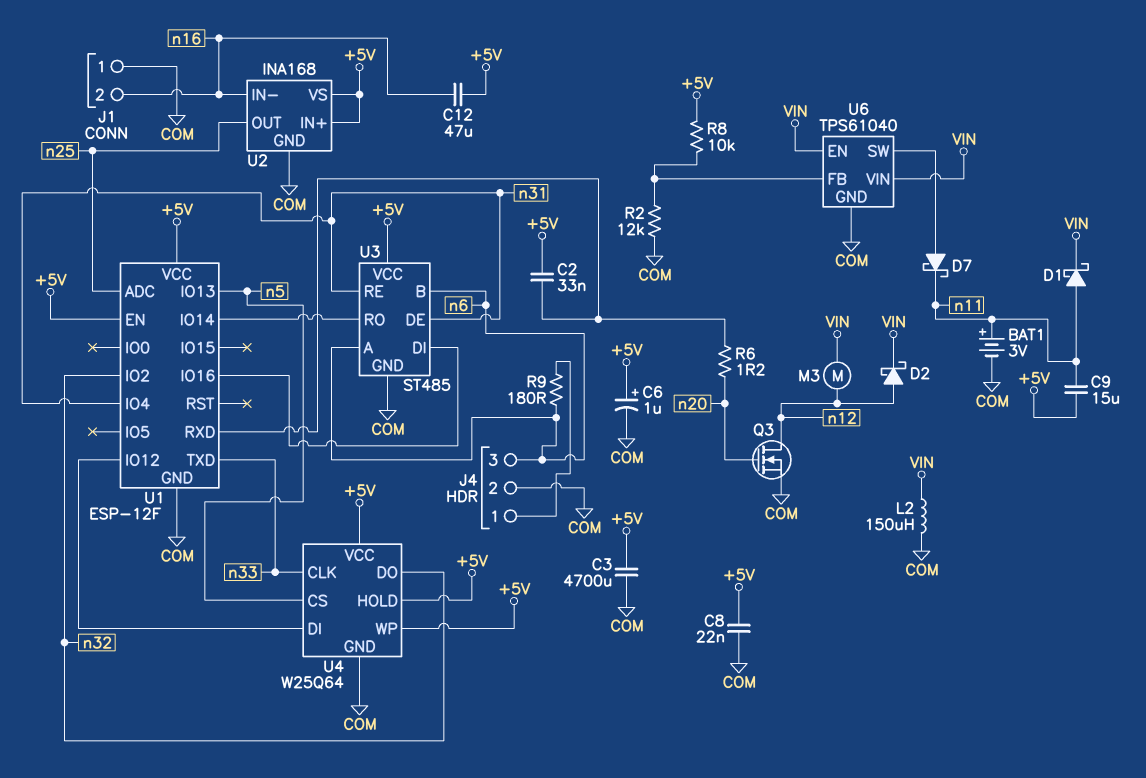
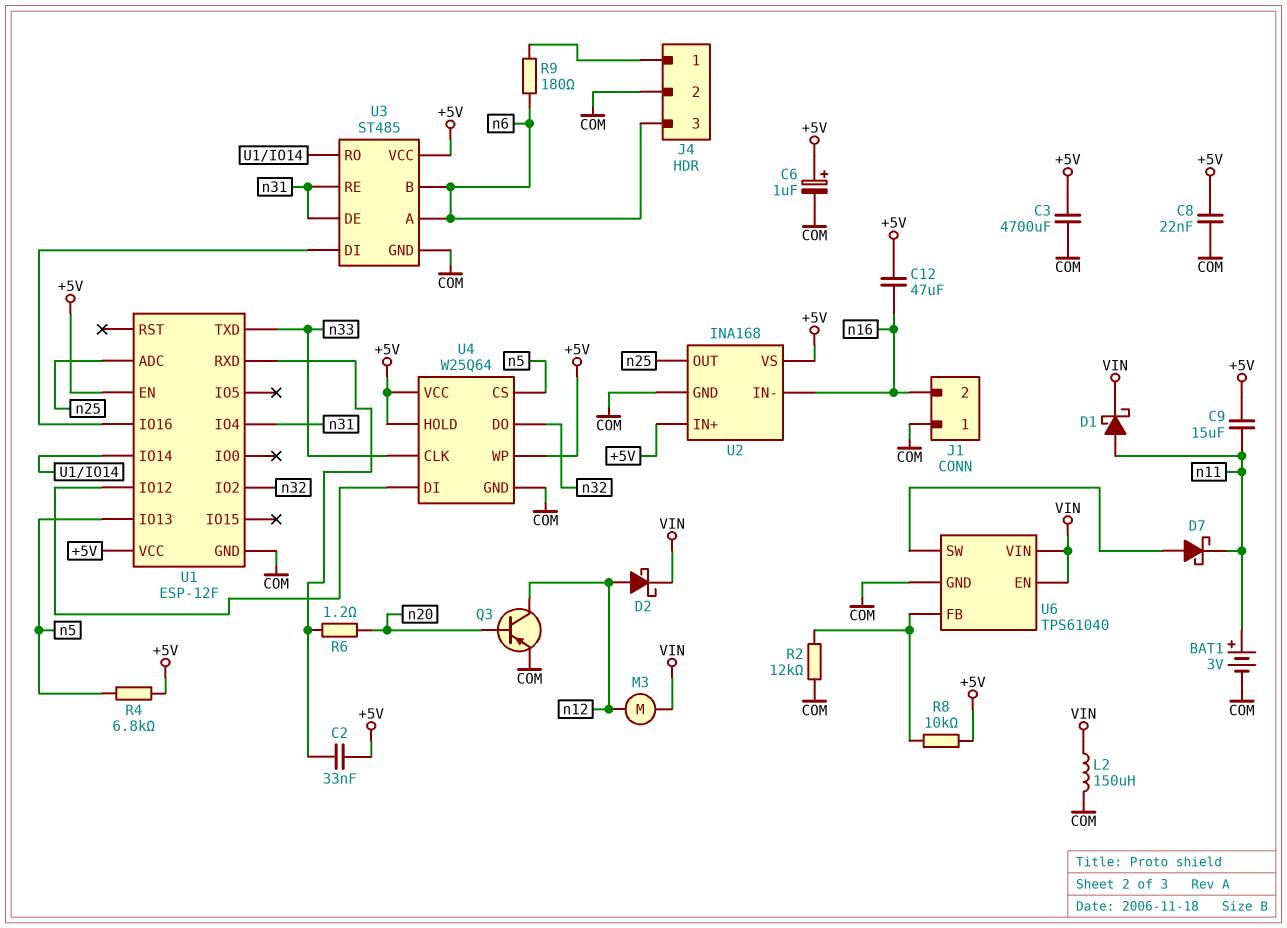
Q3: NMOS (G n20, D n12, S COM) -> PNP (B n20, C n12, E COM)
R4: none -> 6.8k (+5V, n5)

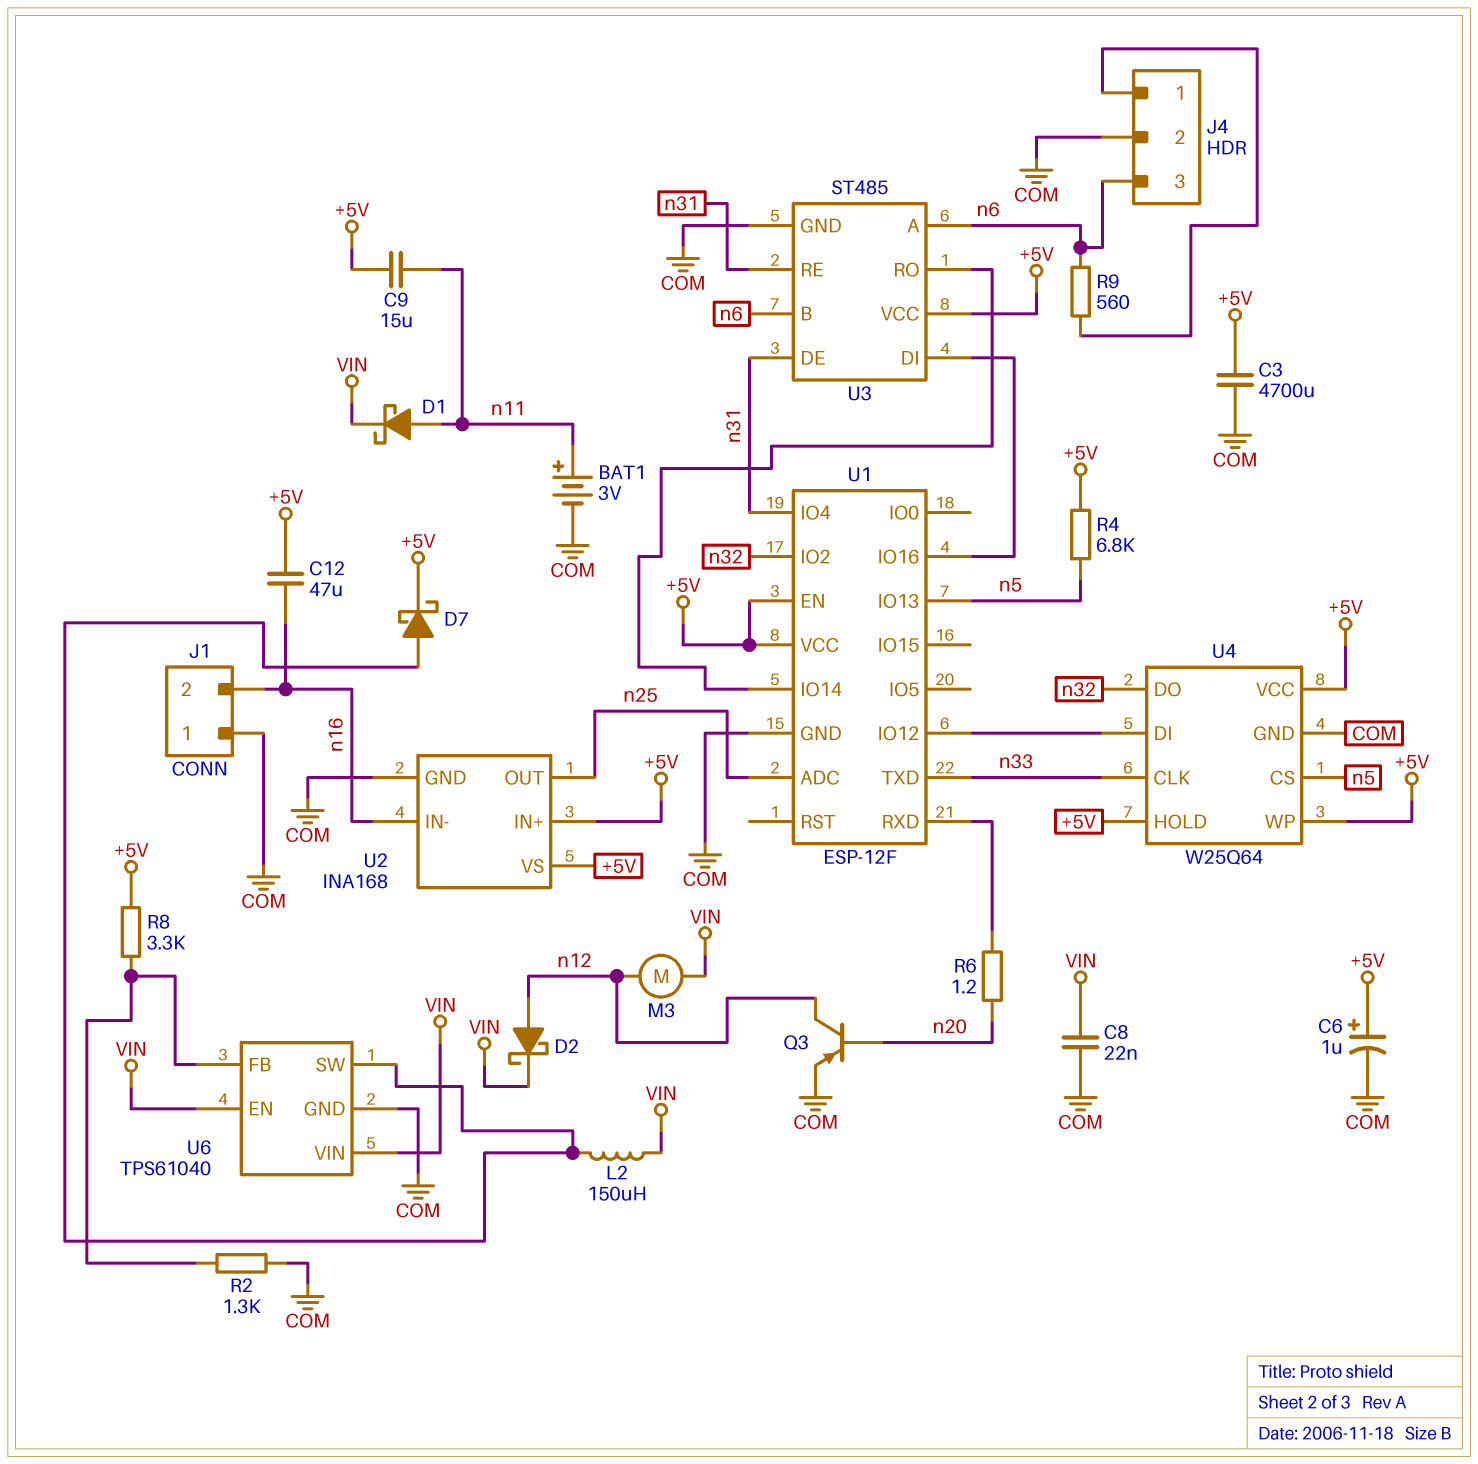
C2: 33nF (+5V, U1/RXD) -> none
C8: 22nF (+5V, COM) -> 22nF (COM, VIN)
D7: schottky (A U6/SW, K n11) -> schottky (A U6/SW, K +5V)
L2: 150uH (COM, VIN) -> 150uH (U6/SW, VIN)
R2: 12k (COM, U6/FB) -> 1.3k (COM, U6/FB)
R8: 10k (+5V, U6/FB) -> 3.3k (+5V, U6/FB)
R9: 180 (J4/1, n6) -> 560 (J4/1, n6)

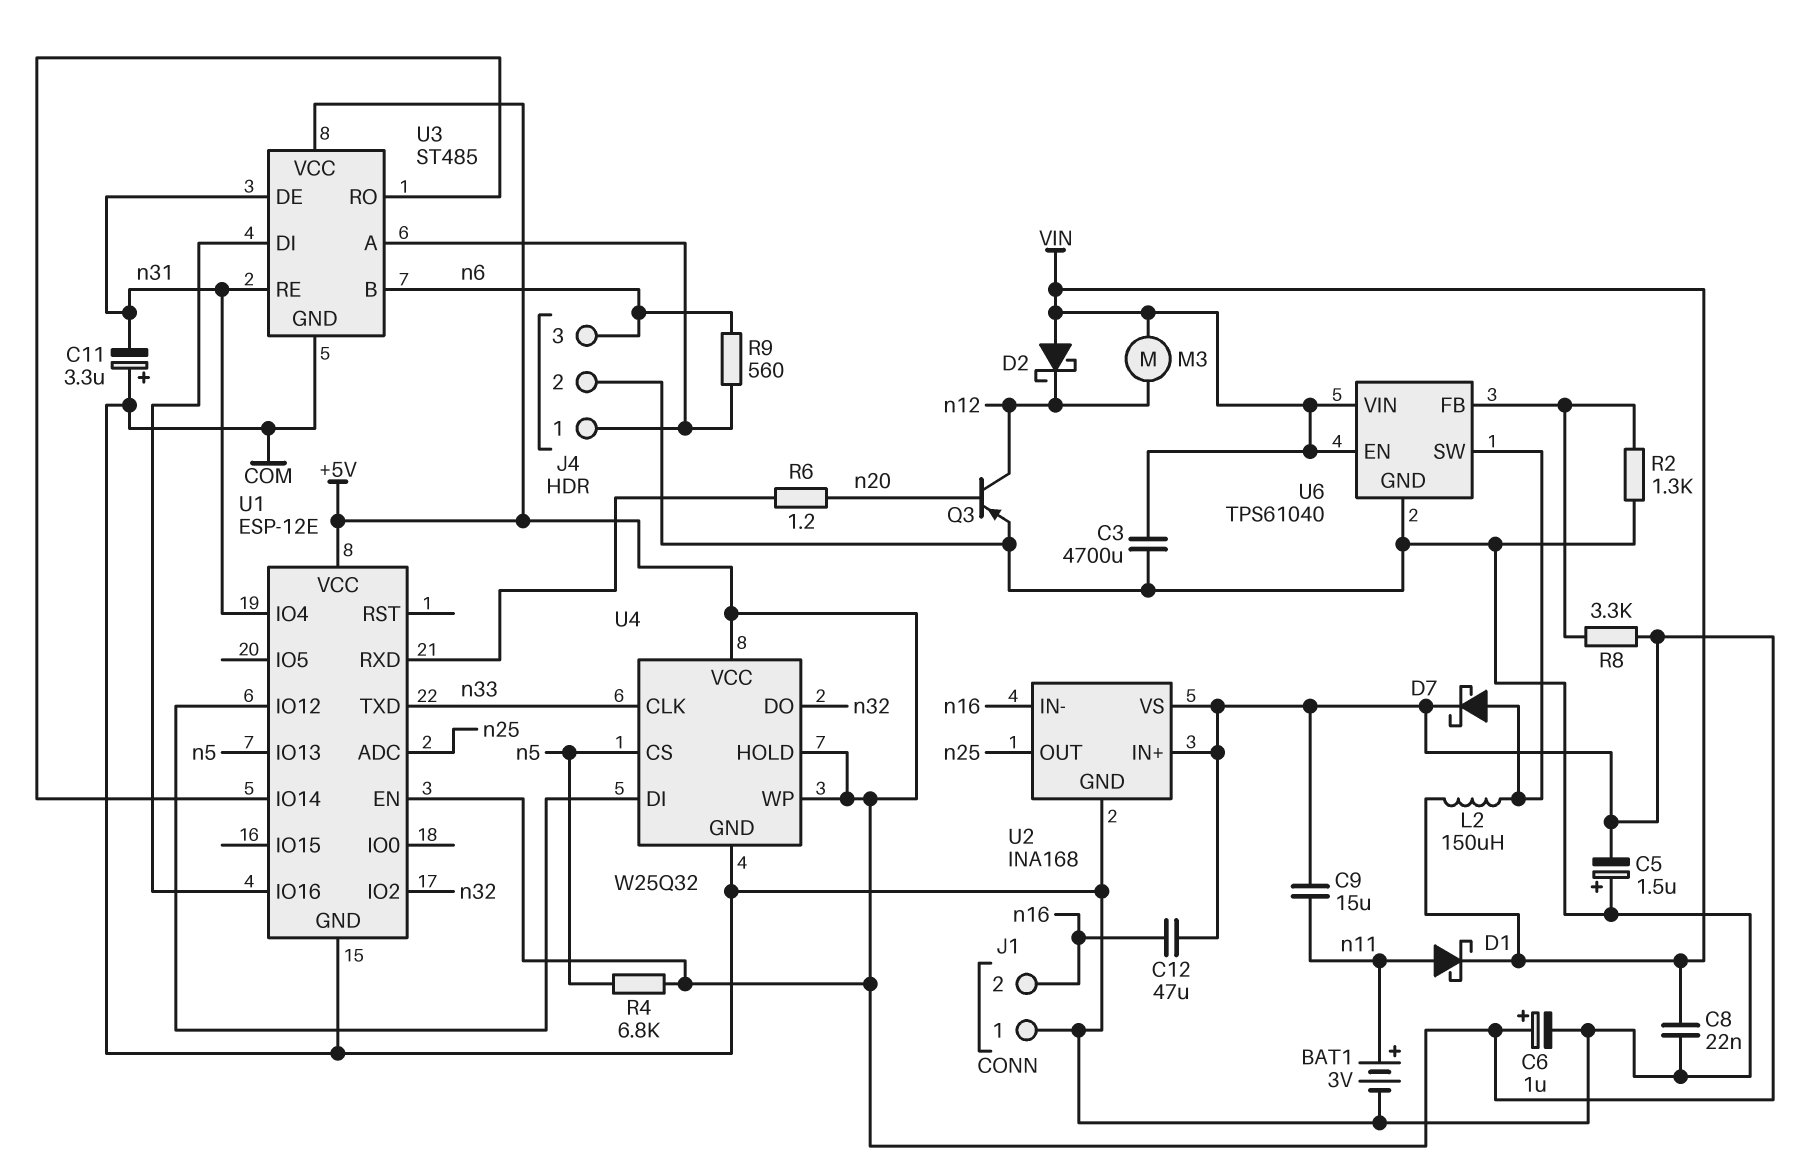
C3: 4700uF (+5V, COM) -> 4700uF (COM, VIN)
C5: none -> 1.5uF (plus COM, minus +5V)
C11: none -> 3.3uF (plus COM, minus n31)
D2: schottky (A n12, K VIN) -> schottky (A VIN, K n12)
U1: ESP-12F -> ESP-12E
U3 pin A: n6 -> J4/1
U4: W25Q64 -> W25Q32

